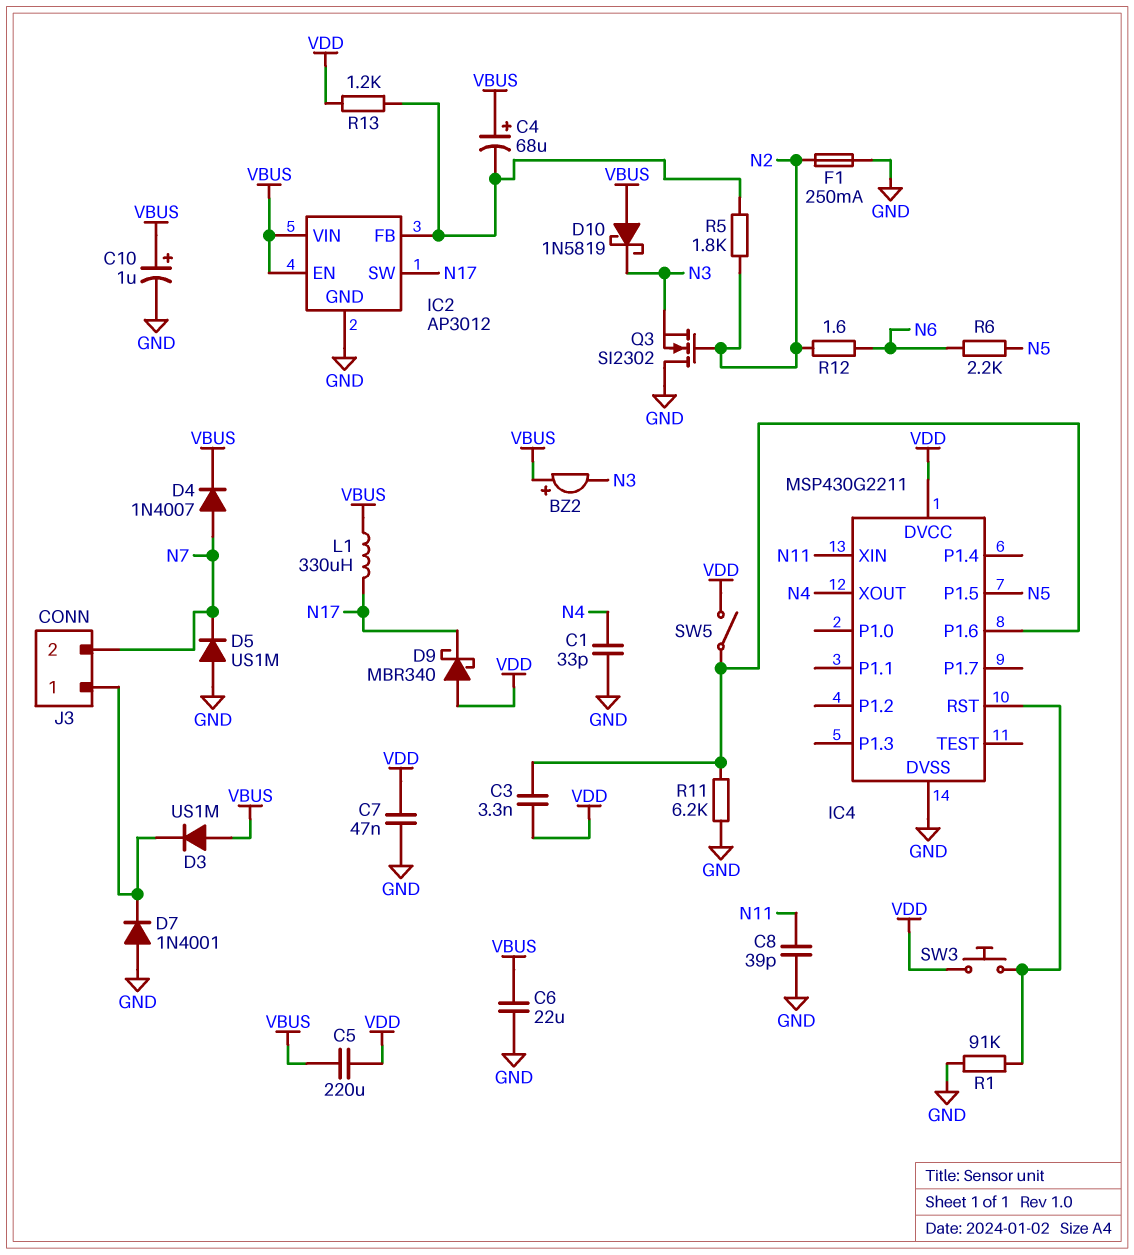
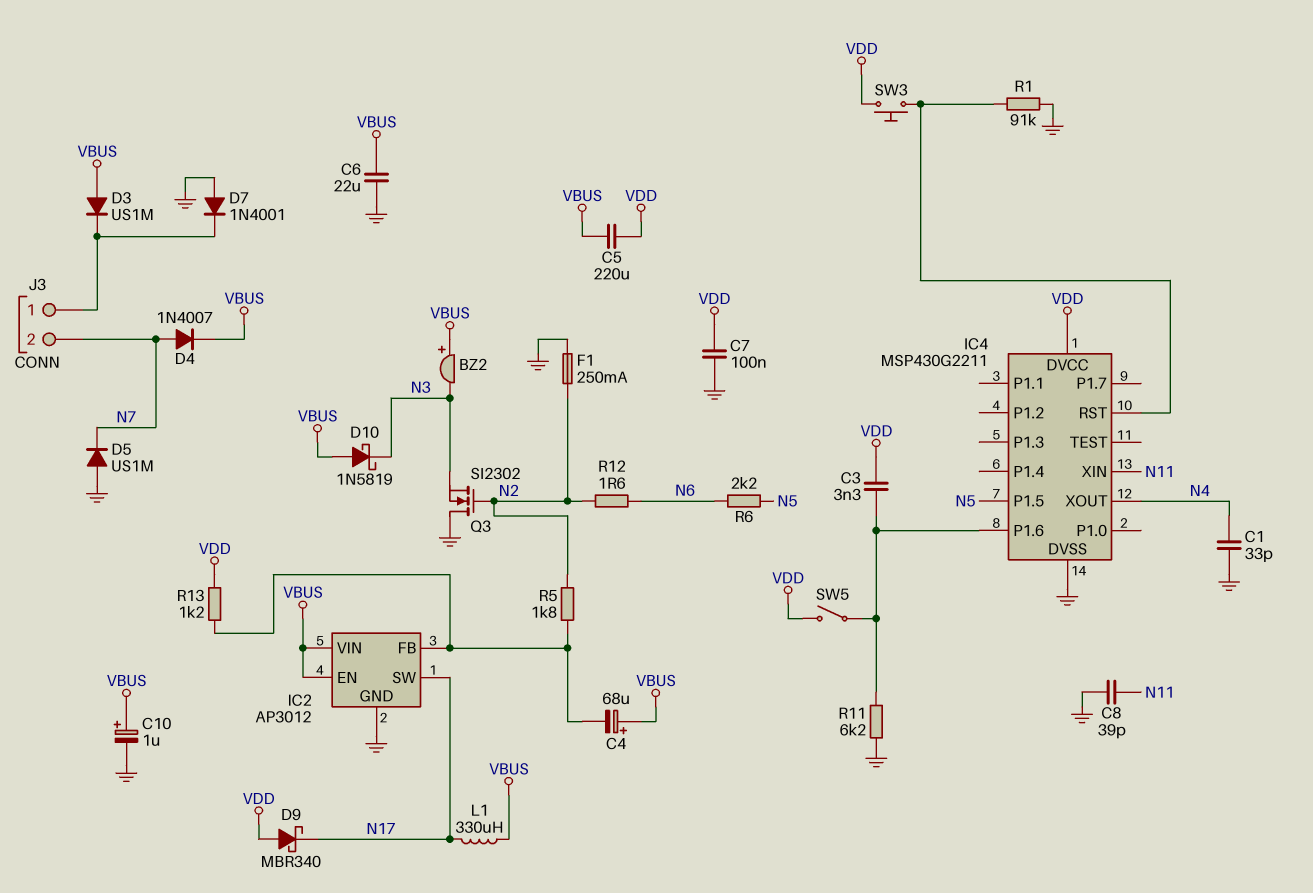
C7: 47nF (GND, VDD) -> 100nF (GND, VDD)

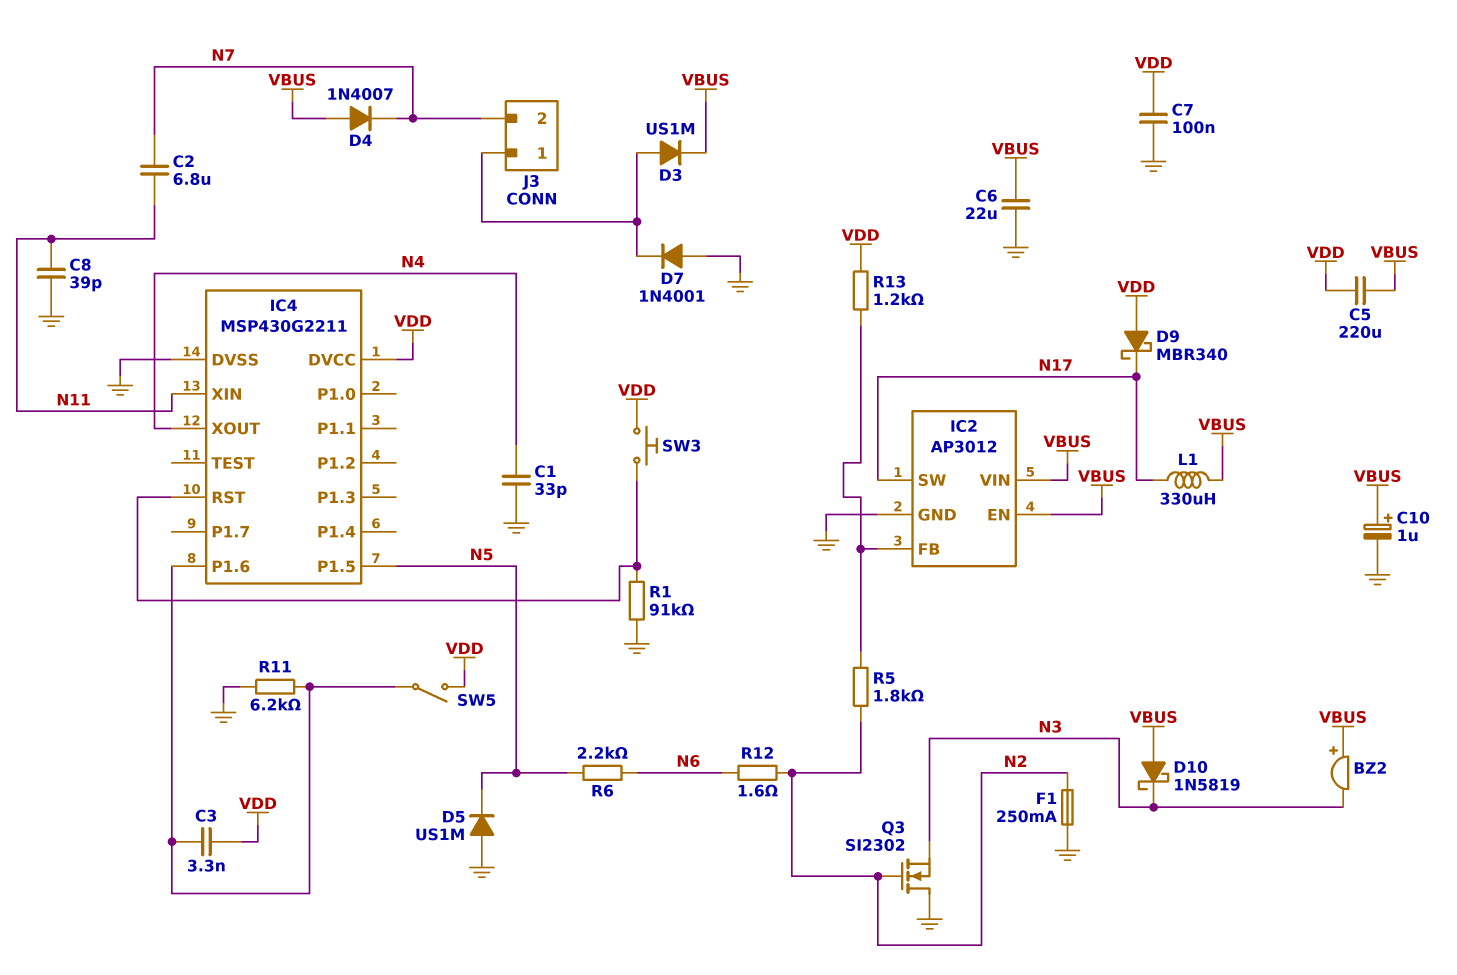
C2: none -> 6.8uF (N7, N11)
C4: 68uF (plus VBUS, minus IC2/FB) -> none
D3: diode US1M (A VBUS, K J3/1) -> diode US1M (A J3/1, K VBUS)
D4: diode 1N4007 (A N7, K VBUS) -> diode 1N4007 (A VBUS, K N7)
D5: diode US1M (A GND, K N7) -> diode US1M (A GND, K N5)

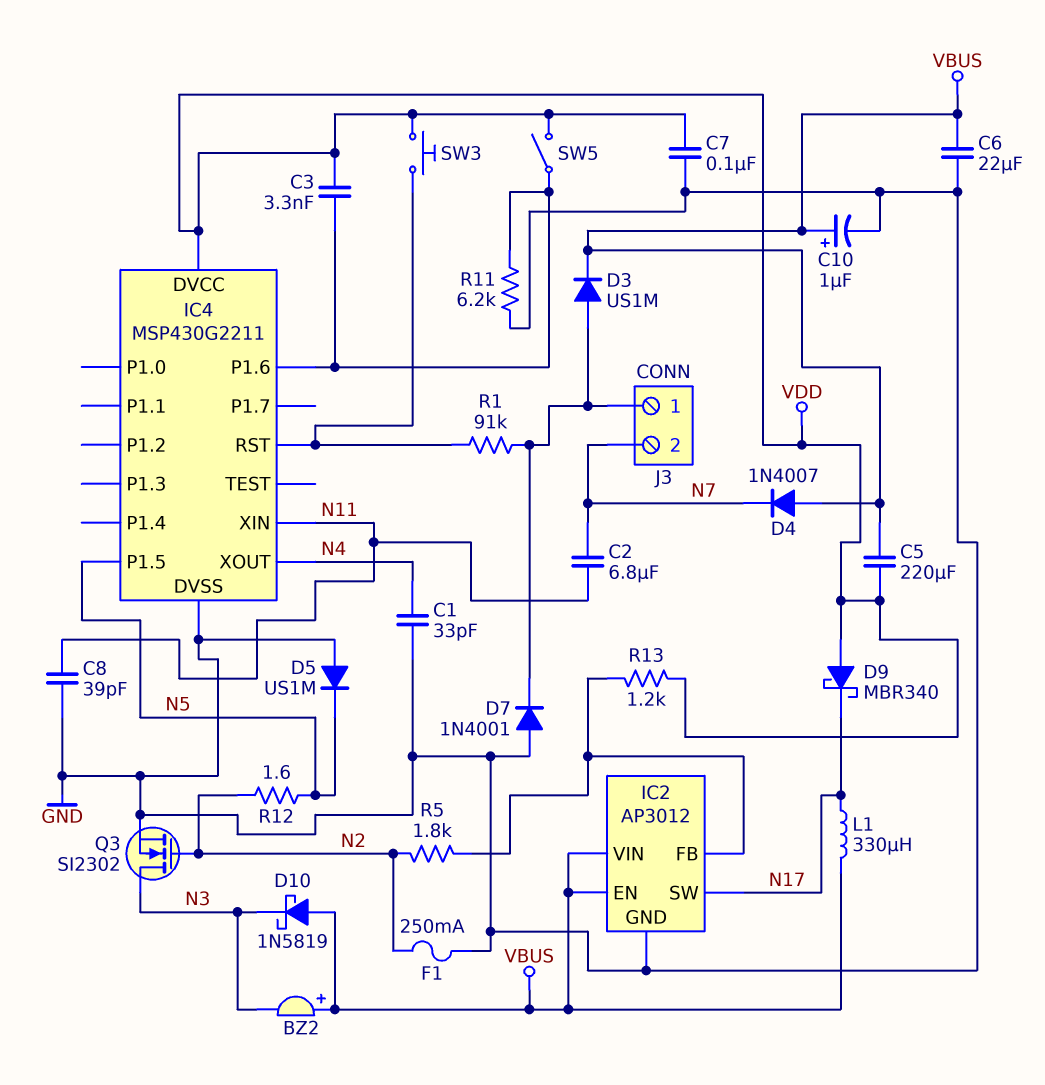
Q3: NMOS SI2302 (G N2, D GND, S N3) -> NMOS SI2302 (G N2, D N3, S GND)
R1: 91k (GND, IC4/RST) -> 91k (IC4/RST, J3/1)
R6: 2.2k (N5, N6) -> none
R12: 1.6 (N2, N6) -> 1.6 (N2, N5)

